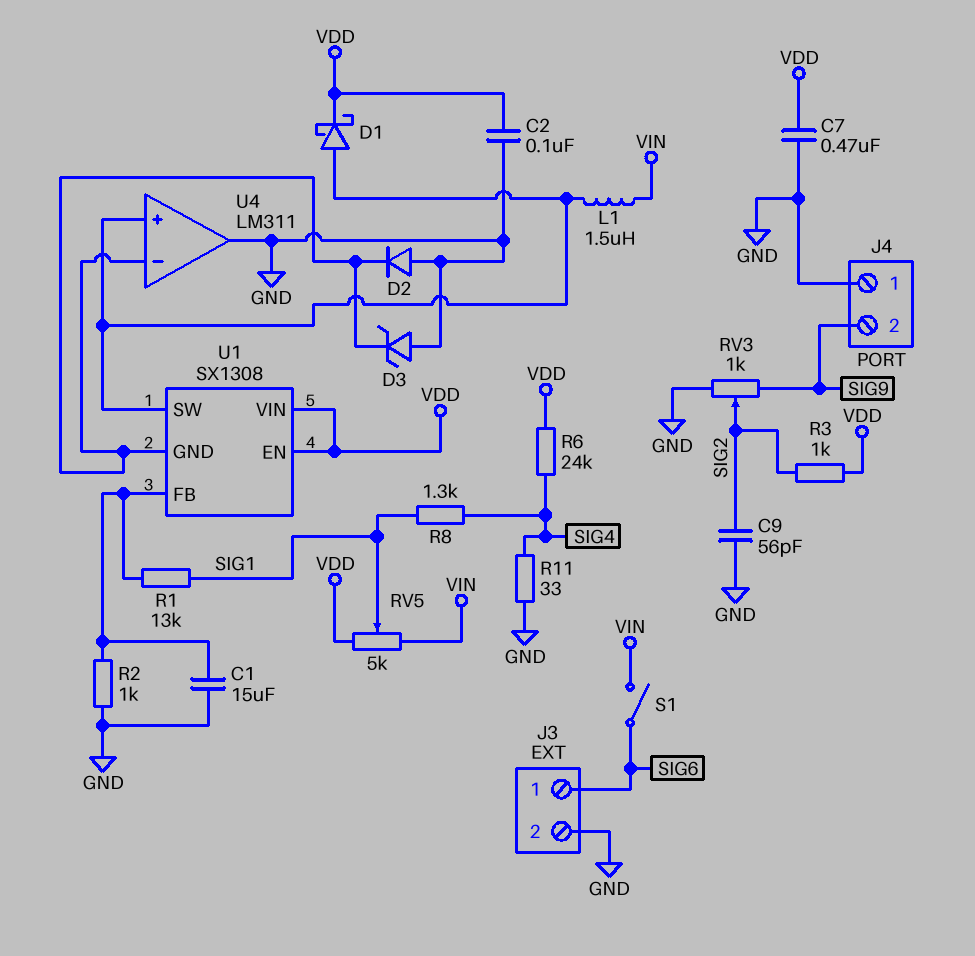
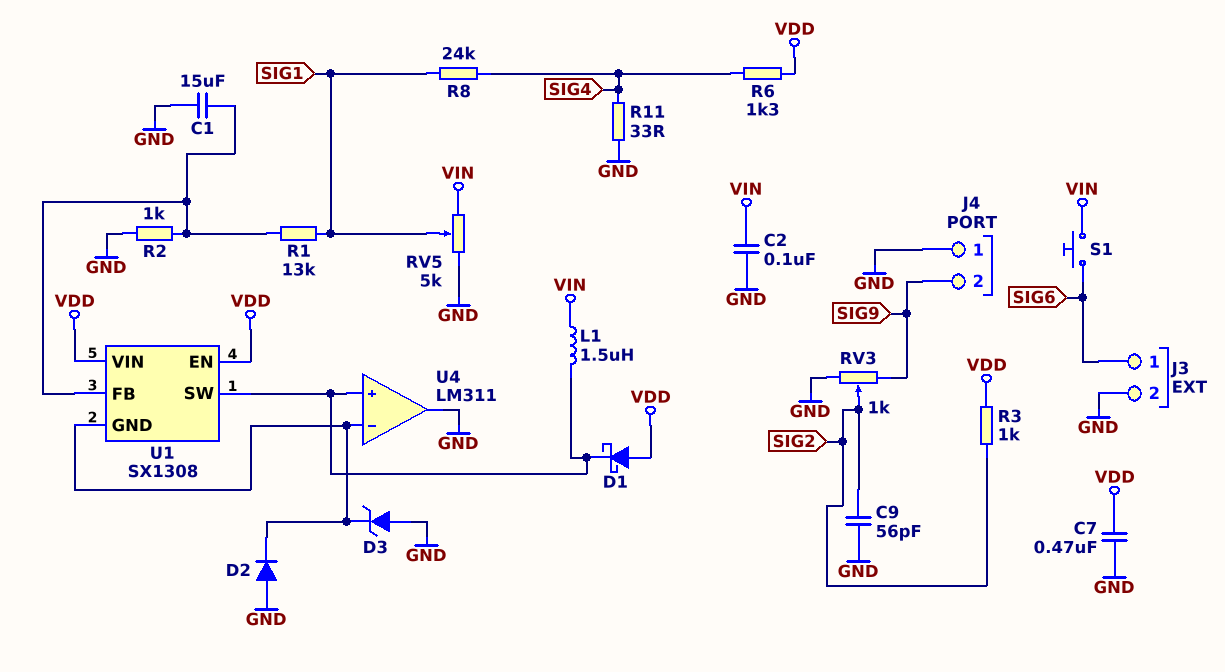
C2: 100nF (GND, VDD) -> 100nF (GND, VIN)
D1: schottky (A U1/SW, K VDD) -> schottky (A VDD, K U1/SW)
R6: 24k (SIG4, VDD) -> 1.3k (SIG4, VDD)
R8: 1.3k (SIG1, SIG4) -> 24k (SIG1, SIG4)
RV5: 5k (VDD, VIN, wiper SIG1) -> 5k (GND, VIN, wiper SIG1)
S1: switch (SIG6, VIN) -> button (SIG6, VIN)

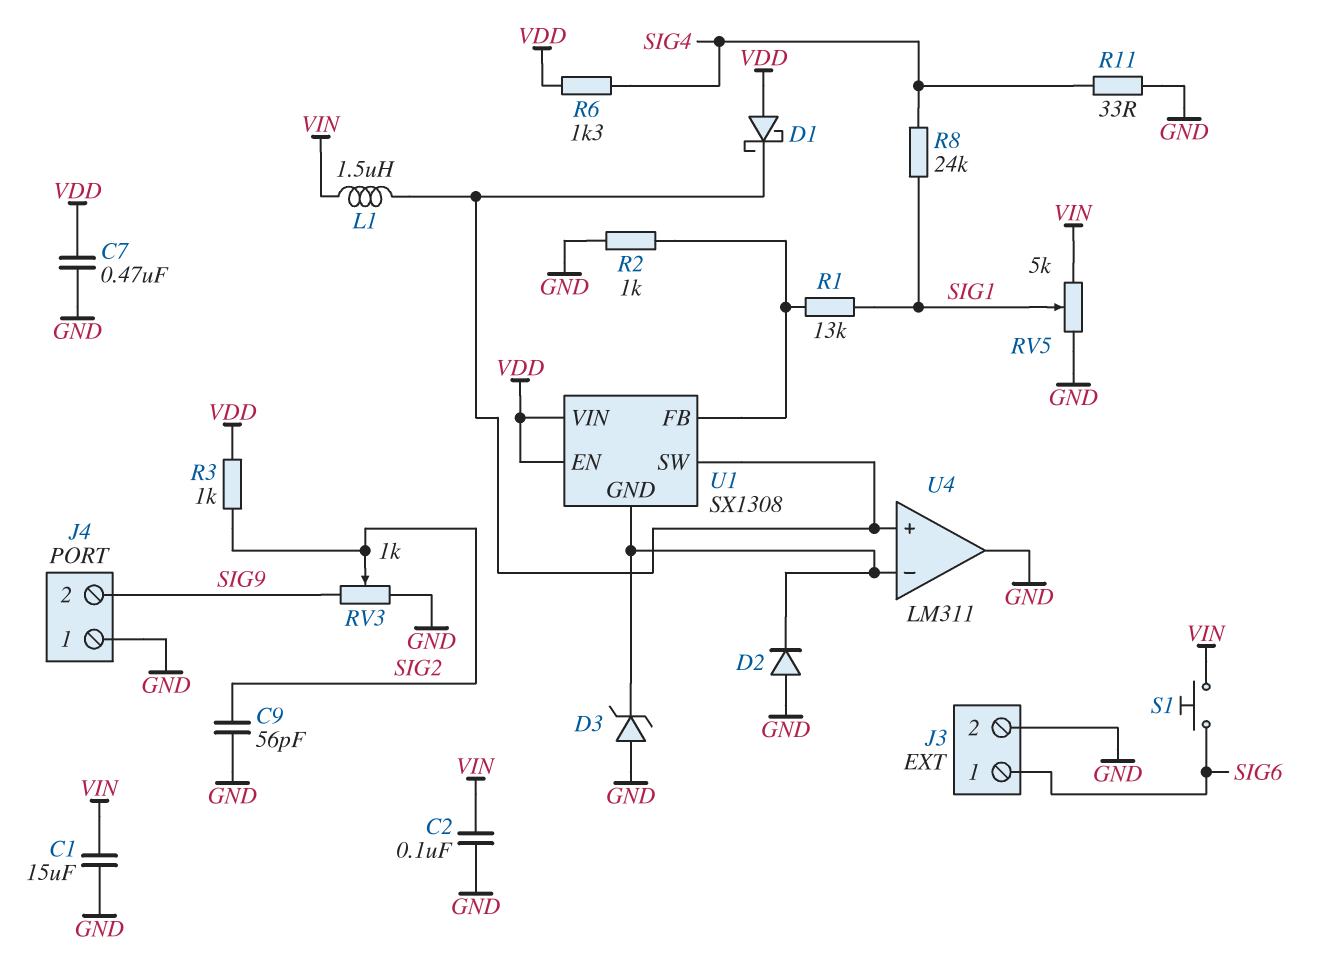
C1: 15uF (GND, U1/FB) -> 15uF (GND, VIN)

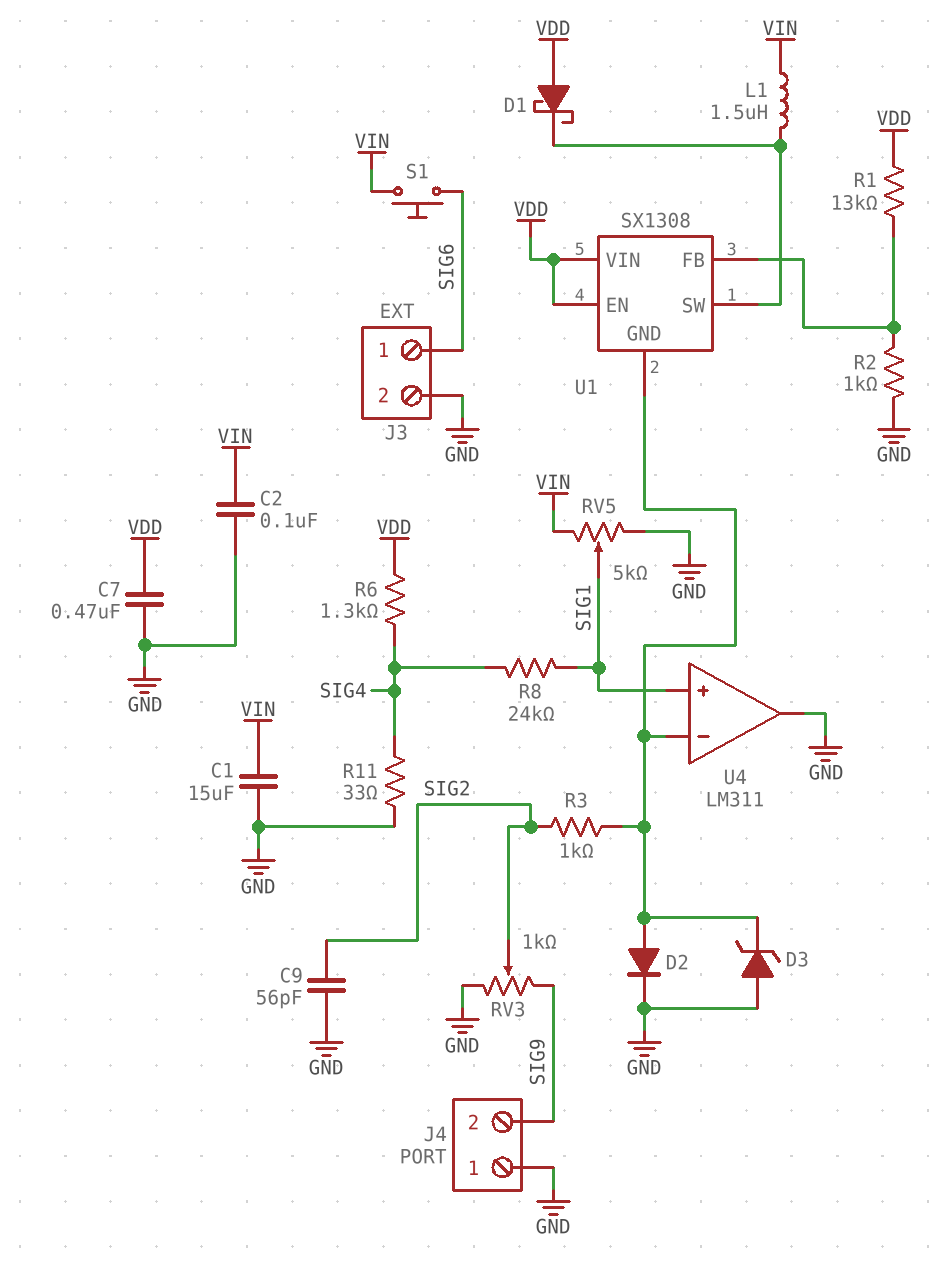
D2: diode (A GND, K U1/GND) -> diode (A U1/GND, K GND)
R1: 13k (SIG1, U1/FB) -> 13k (U1/FB, VDD)
R3: 1k (SIG2, VDD) -> 1k (SIG2, U1/GND)
U4 pin in+: U1/SW -> SIG1

